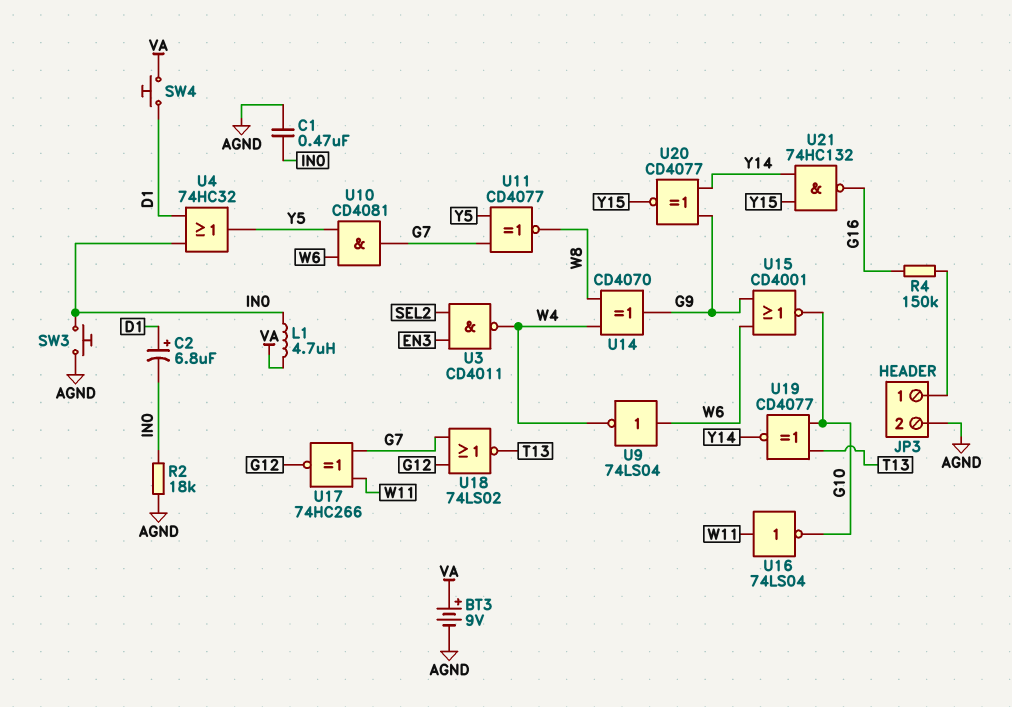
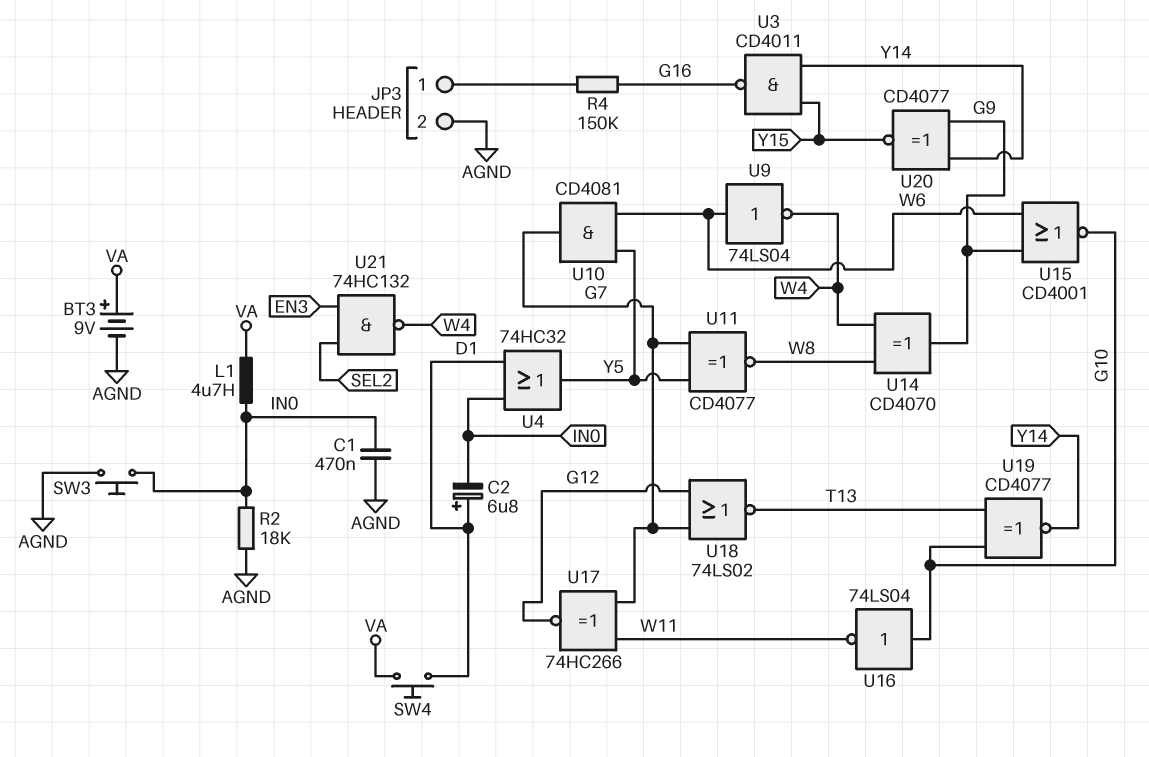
U3: NAND CD4011 (in EN3, in SEL2, out W4) -> NAND CD4011 (in Y14, in Y15, out G16)
U16: NOT 74LS04 (in W11, out G10) -> NOT 74LS04 (in G10, out W11)
U21: NAND 74HC132 (in Y14, in Y15, out G16) -> NAND 74HC132 (in EN3, in SEL2, out W4)

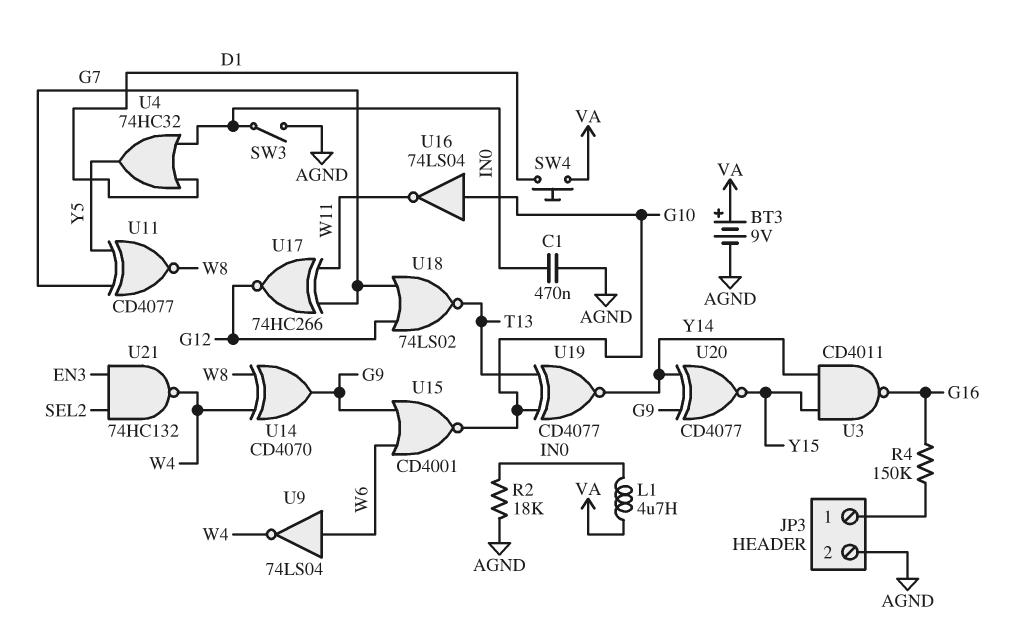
C2: 6.8uF (plus D1, minus IN0) -> none
SW3: button (AGND, IN0) -> switch (AGND, IN0)
U10: AND CD4081 (in W6, in Y5, out G7) -> none

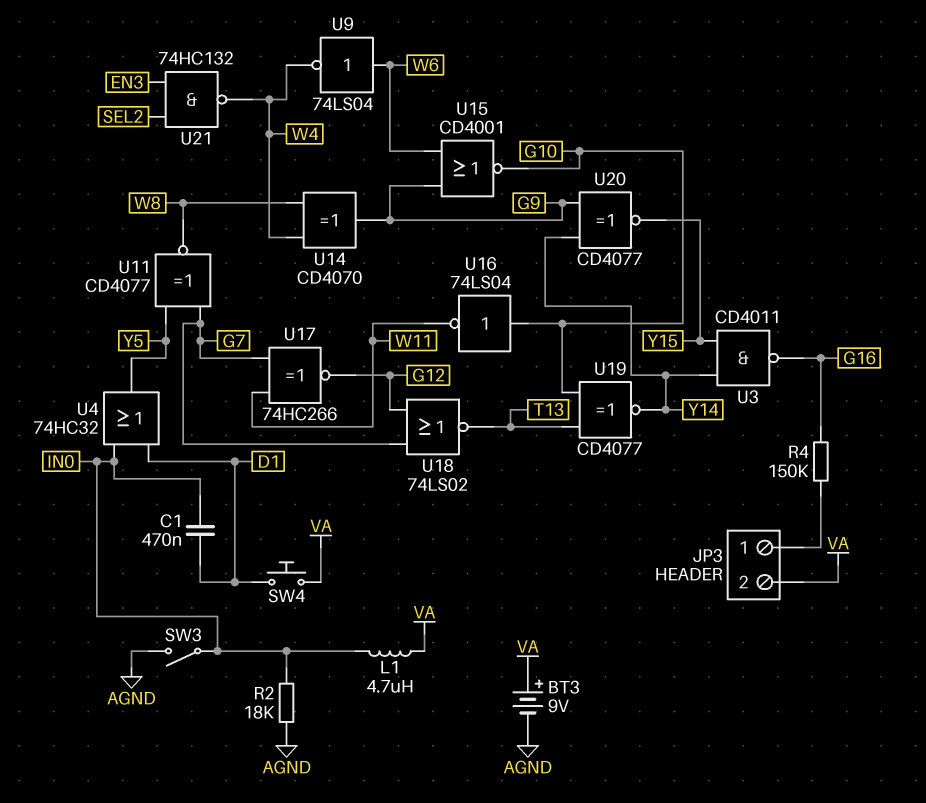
C1: 470nF (AGND, IN0) -> 470nF (D1, IN0)
JP3 pin 2: AGND -> VA

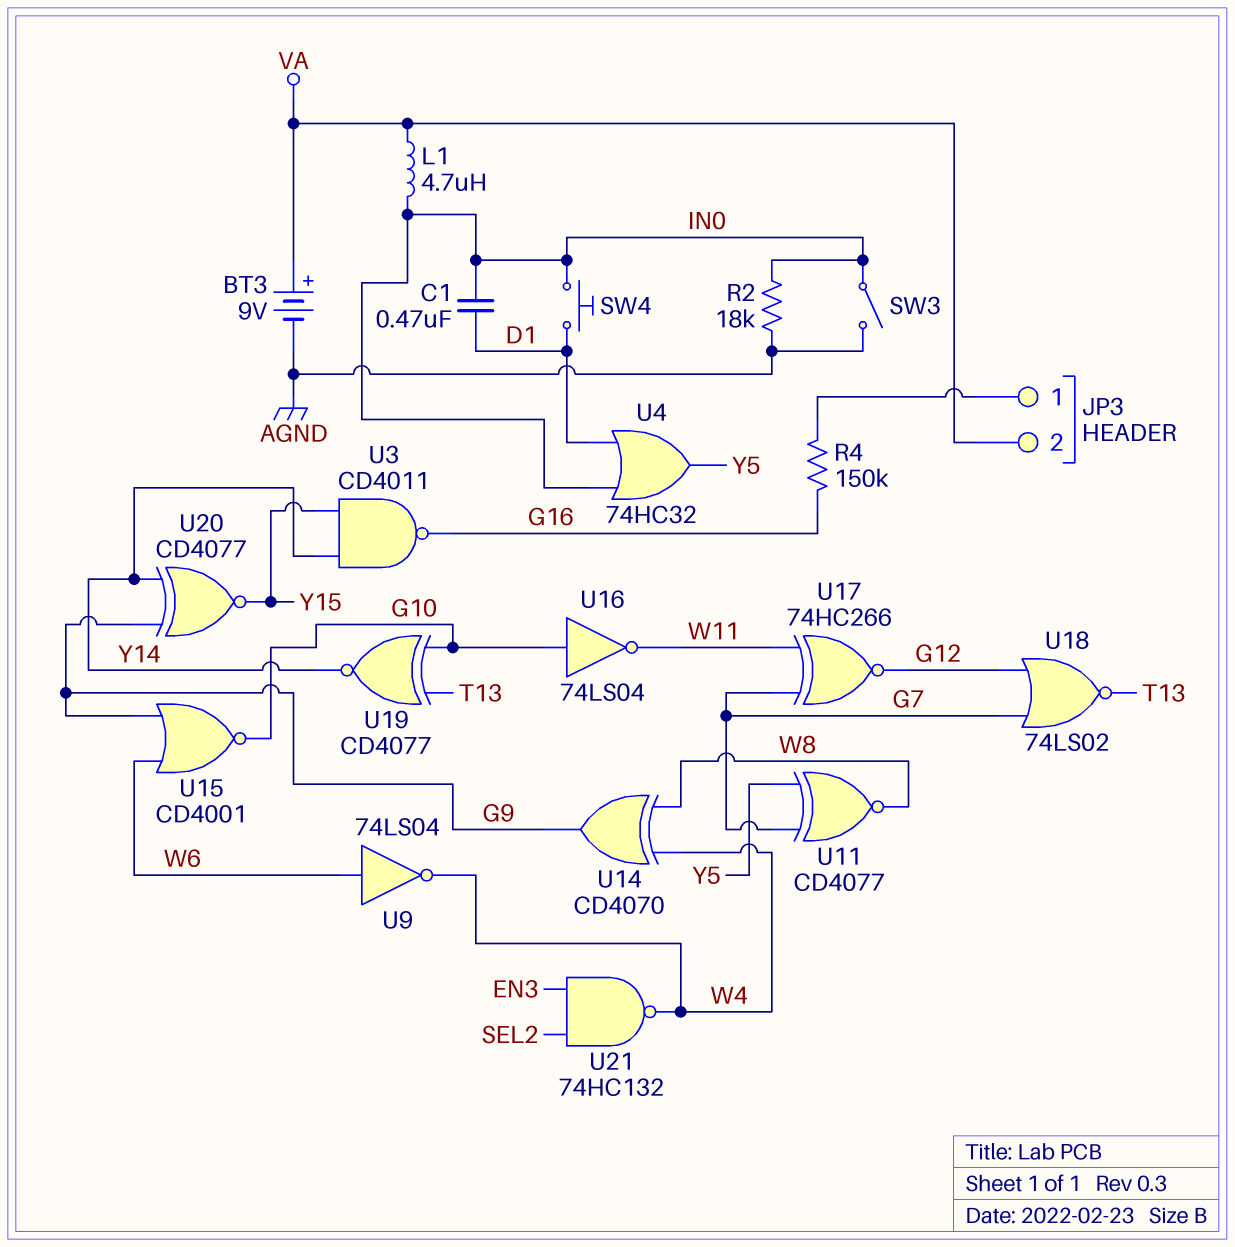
SW4: button (D1, VA) -> button (D1, IN0)

